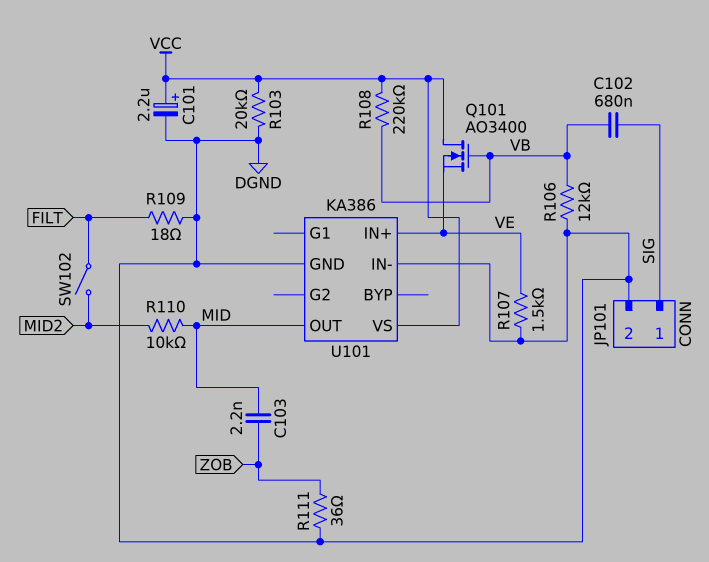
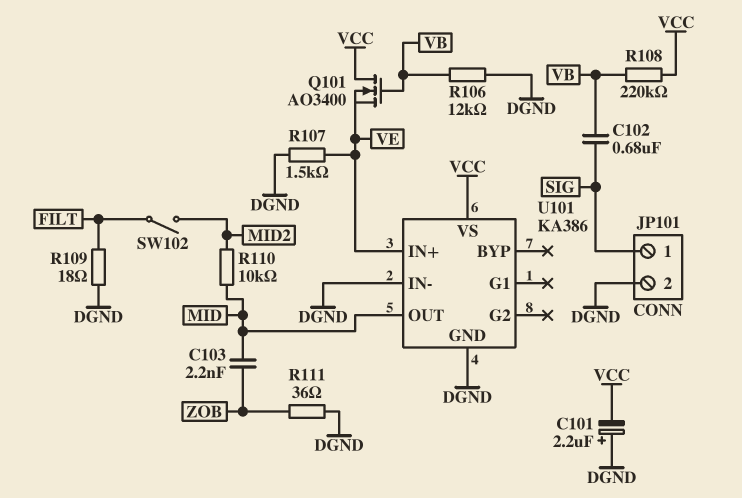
C101: 2.2uF (plus VCC, minus DGND) -> 2.2uF (plus DGND, minus VCC)
R103: 20k (DGND, VCC) -> none

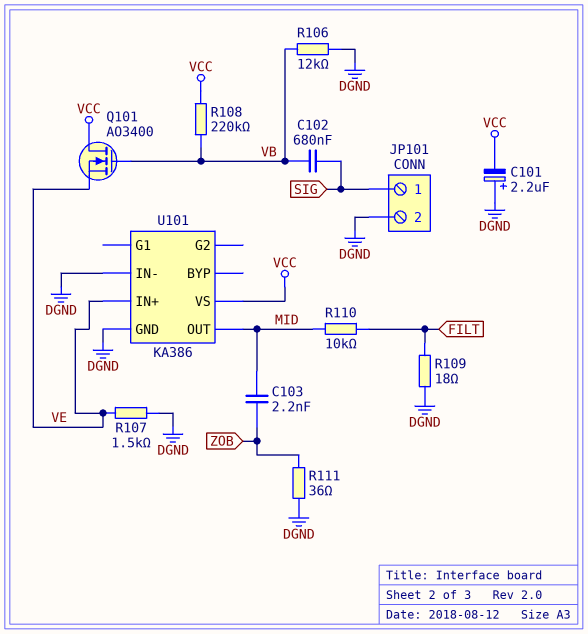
R110: 10k (MID, MID2) -> 10k (FILT, MID)
SW102: switch (FILT, MID2) -> none

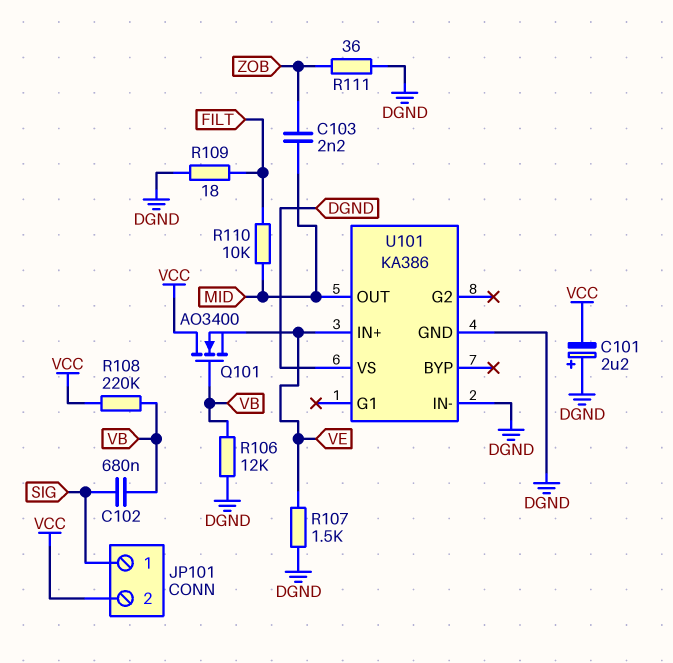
JP101 pin 2: DGND -> VCC
U101 pin VS: VCC -> DGND

